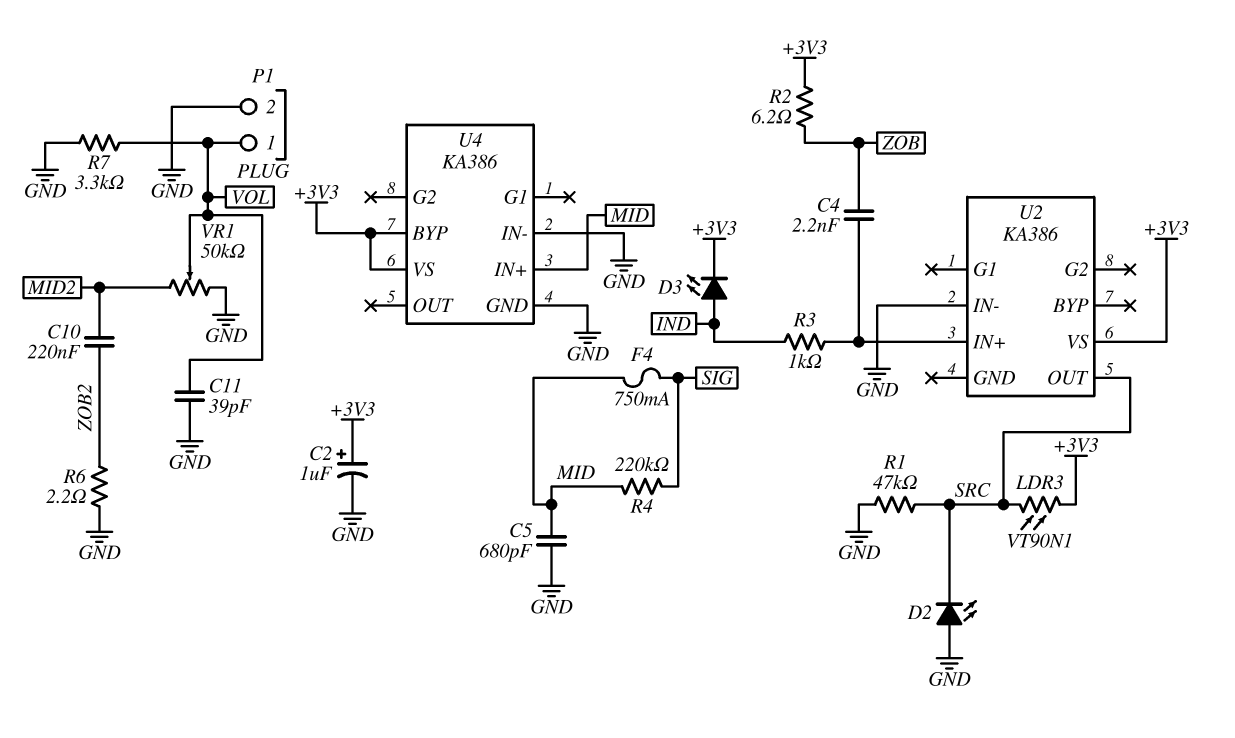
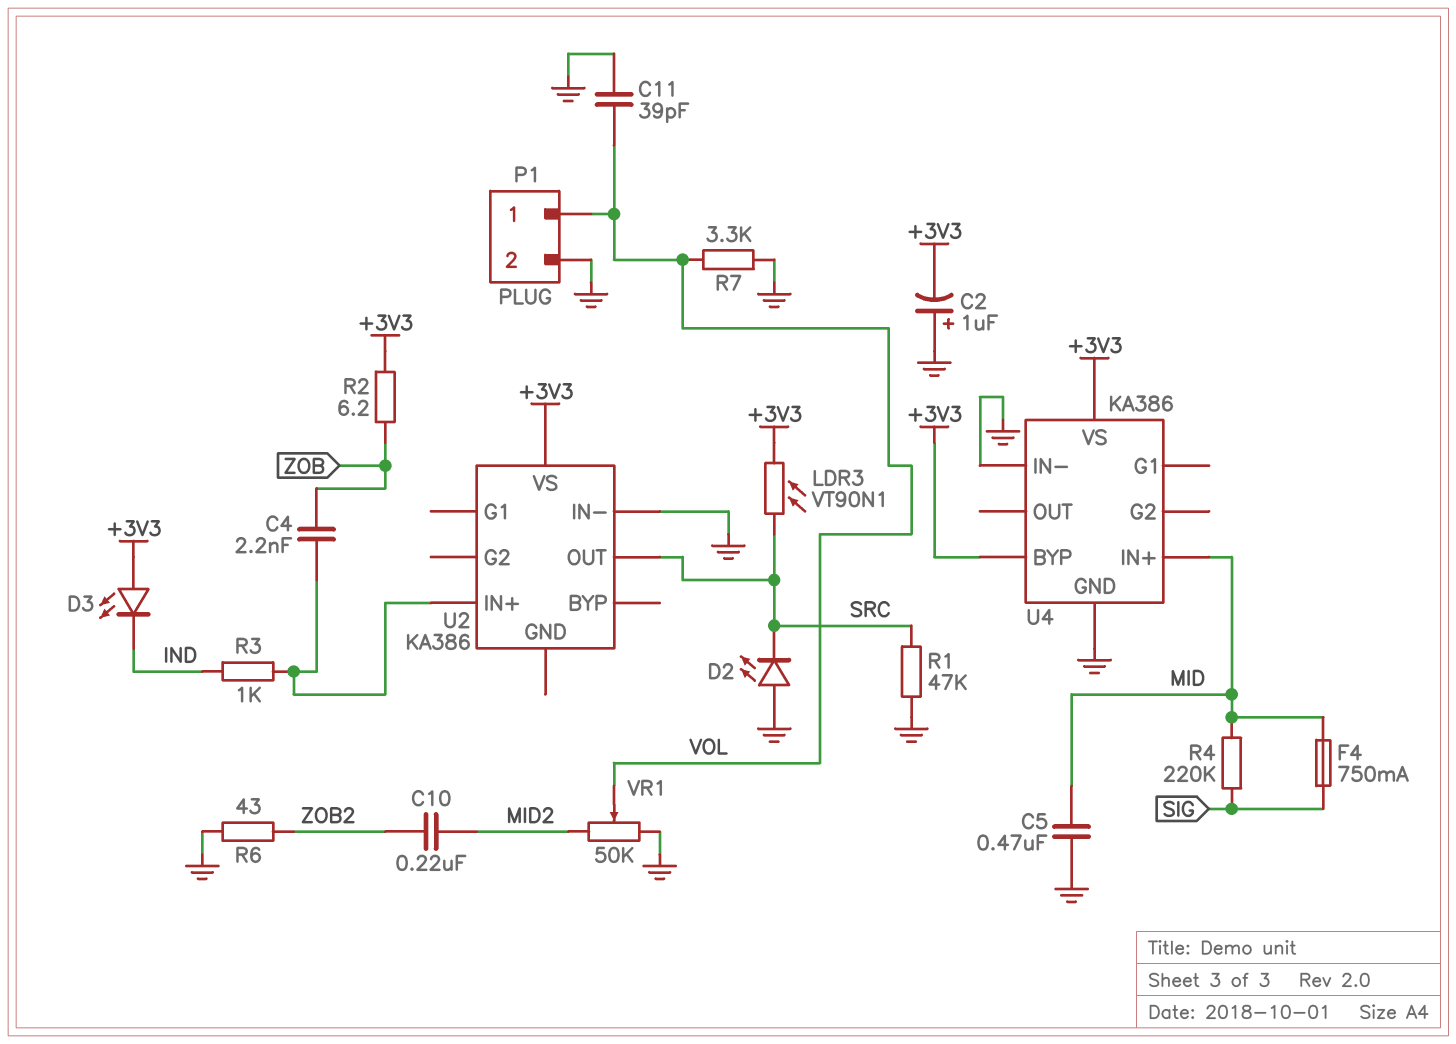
C2: 1uF (plus +3V3, minus GND) -> 1uF (plus GND, minus +3V3)
C5: 680pF (GND, MID) -> 470nF (GND, MID)
D3: LED (A IND, K +3V3) -> LED (A +3V3, K IND)
R6: 2.2 (GND, ZOB2) -> 43 (GND, ZOB2)

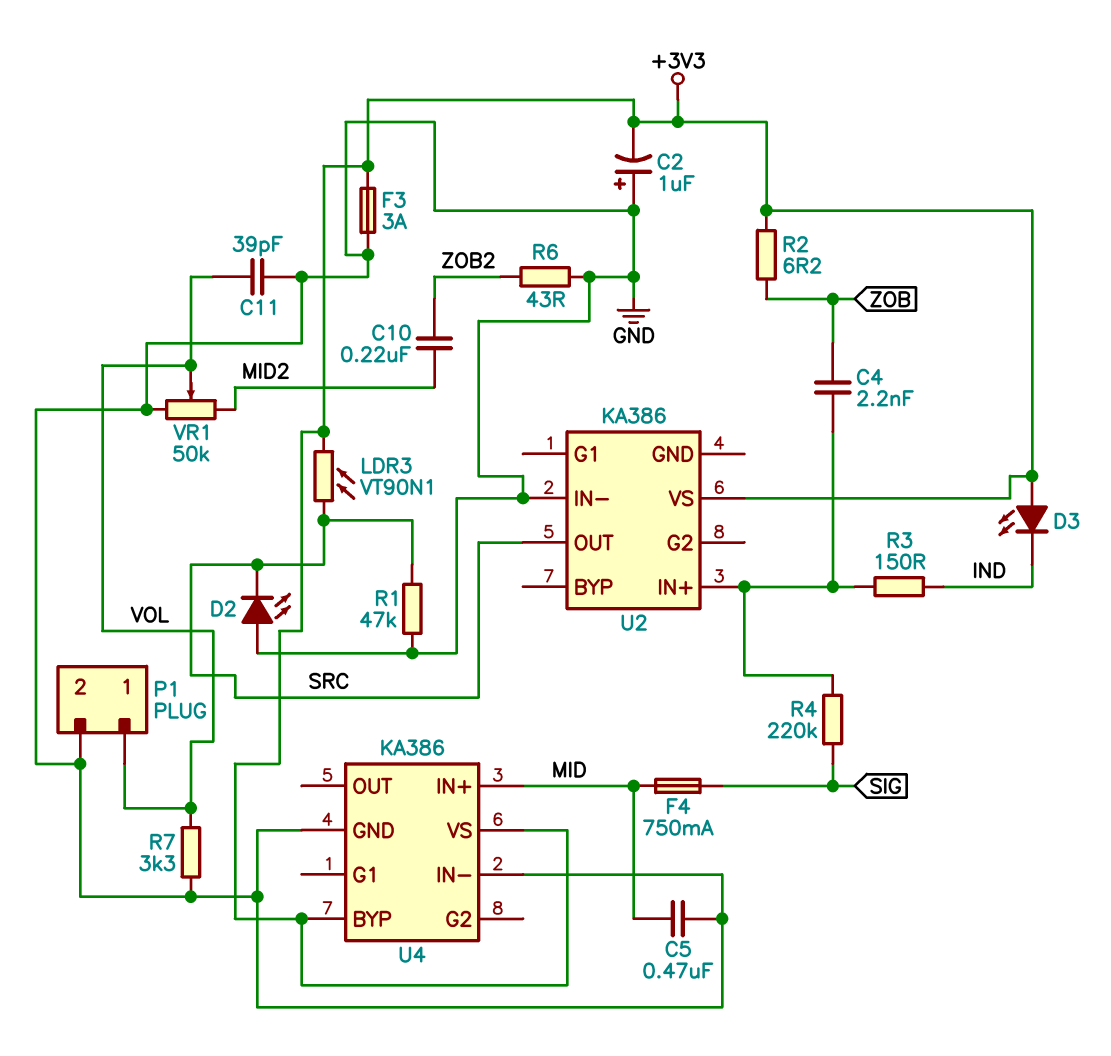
F3: none -> 3A (+3V3, GND)
R3: 1k (IND, U2/IN+) -> 150 (IND, U2/IN+)
R4: 220k (MID, SIG) -> 220k (SIG, U2/IN+)

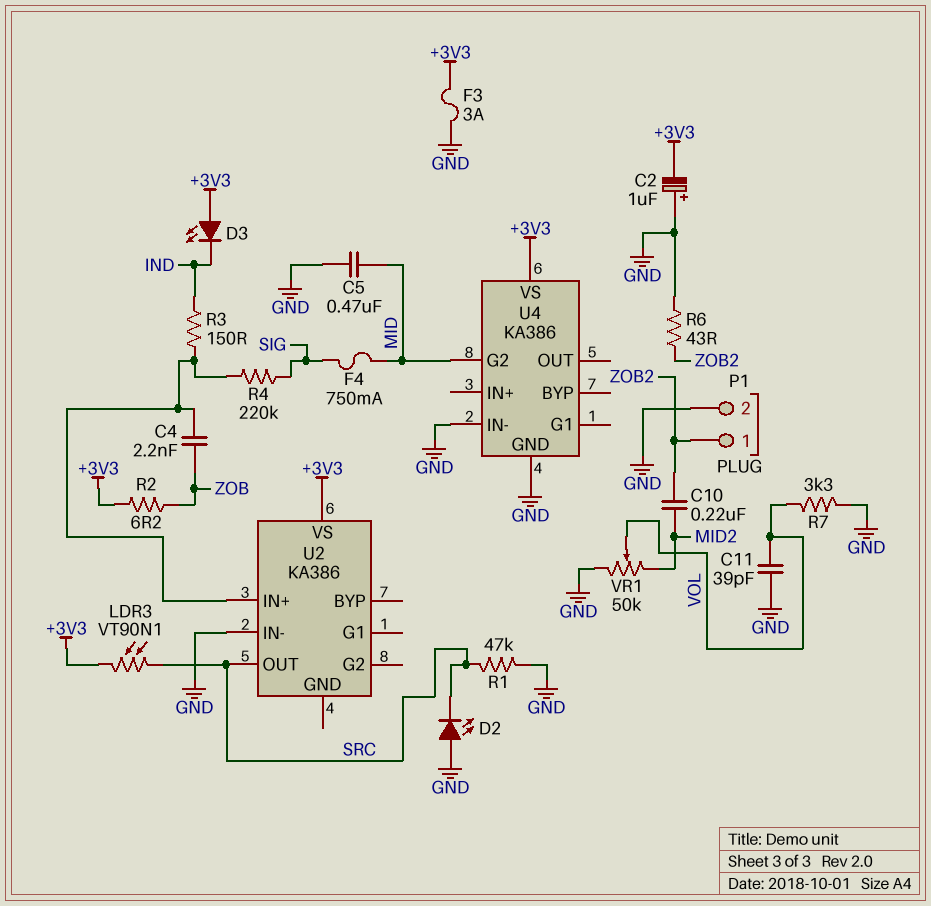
P1 pin 1: VOL -> ZOB2
U4 pin BYP: +3V3 -> none
U4 pin G2: none -> MID
U4 pin IN+: MID -> none

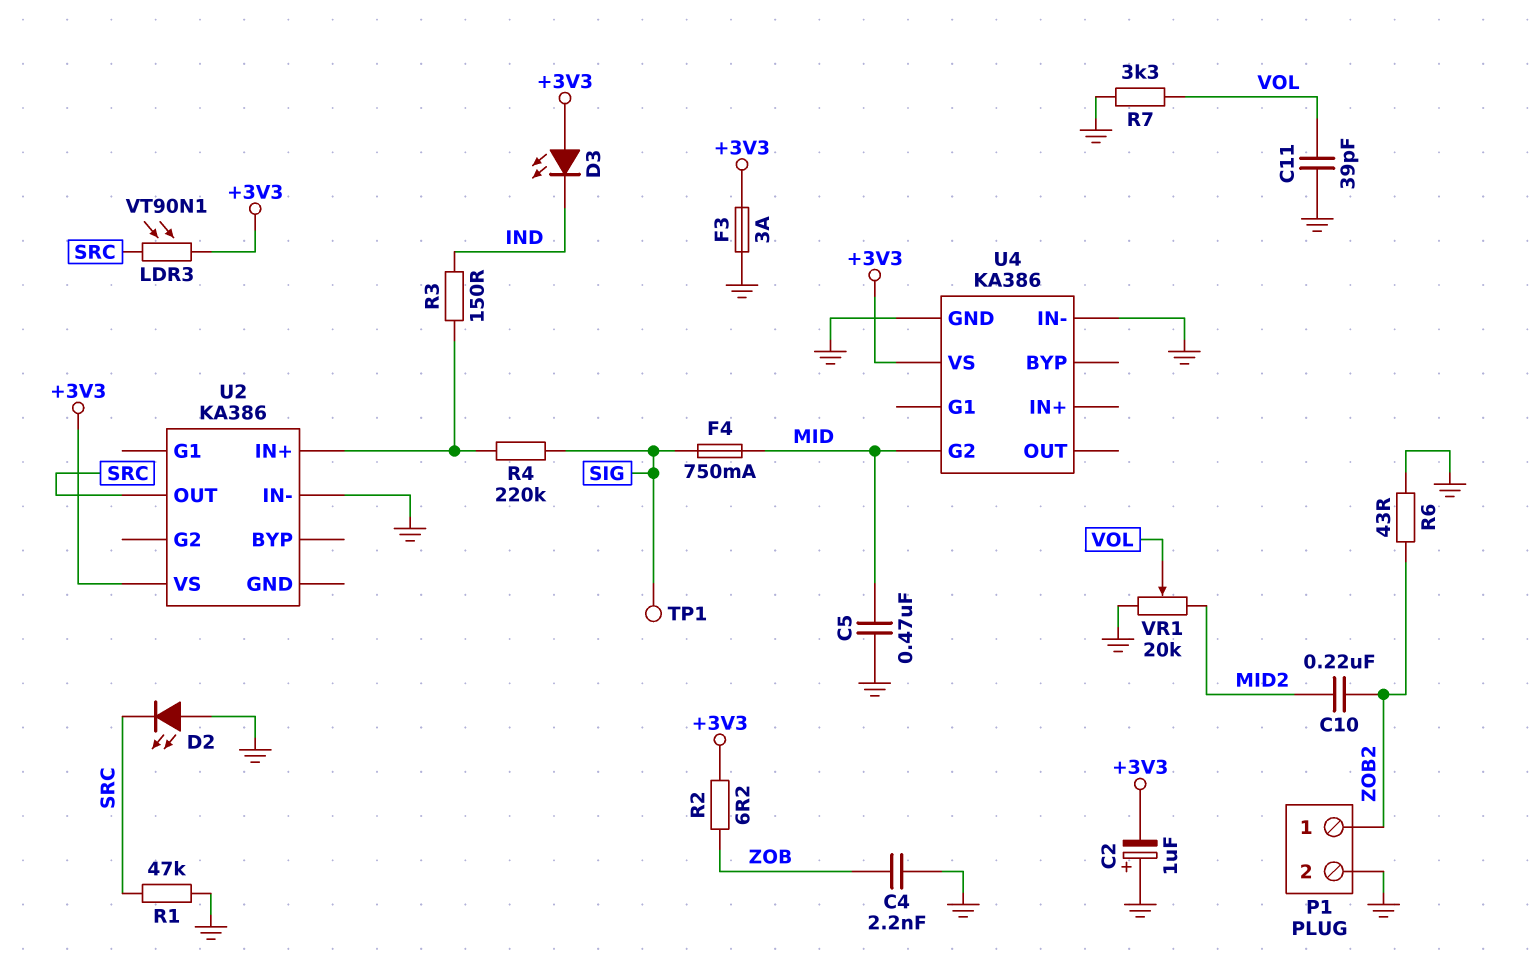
C4: 2.2nF (U2/IN+, ZOB) -> 2.2nF (GND, ZOB)
TP1: none -> test point (SIG)
VR1: 50k (GND, MID2, wiper VOL) -> 20k (GND, MID2, wiper VOL)

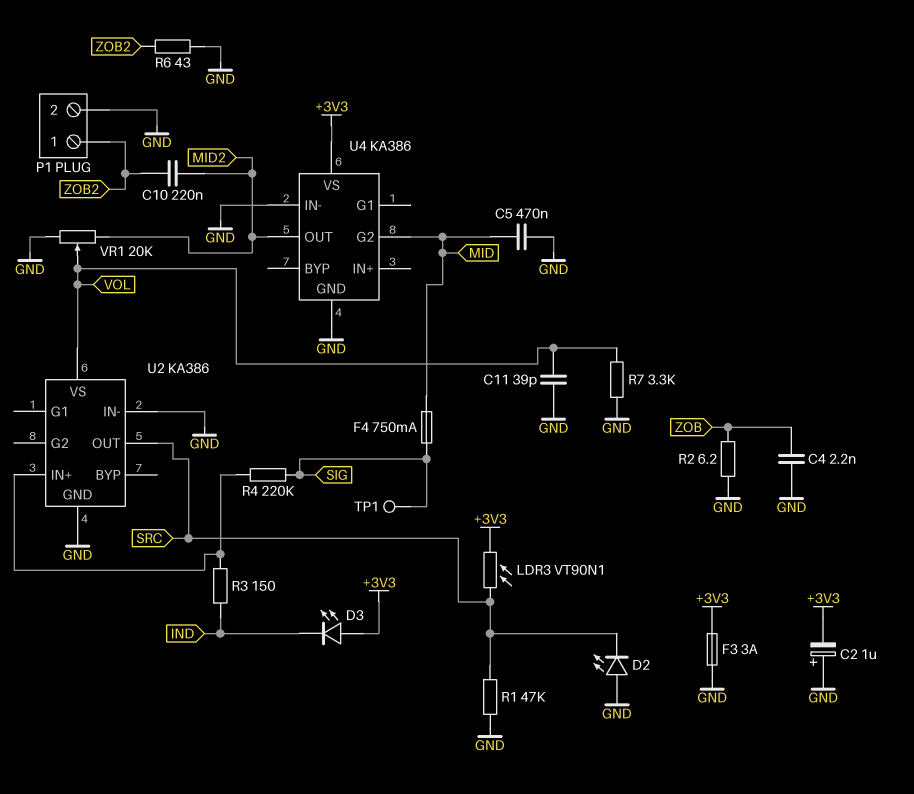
R2: 6.2 (+3V3, ZOB) -> 6.2 (GND, ZOB)
U2 pin GND: none -> GND
U2 pin VS: +3V3 -> VOL
U4 pin OUT: none -> MID2

